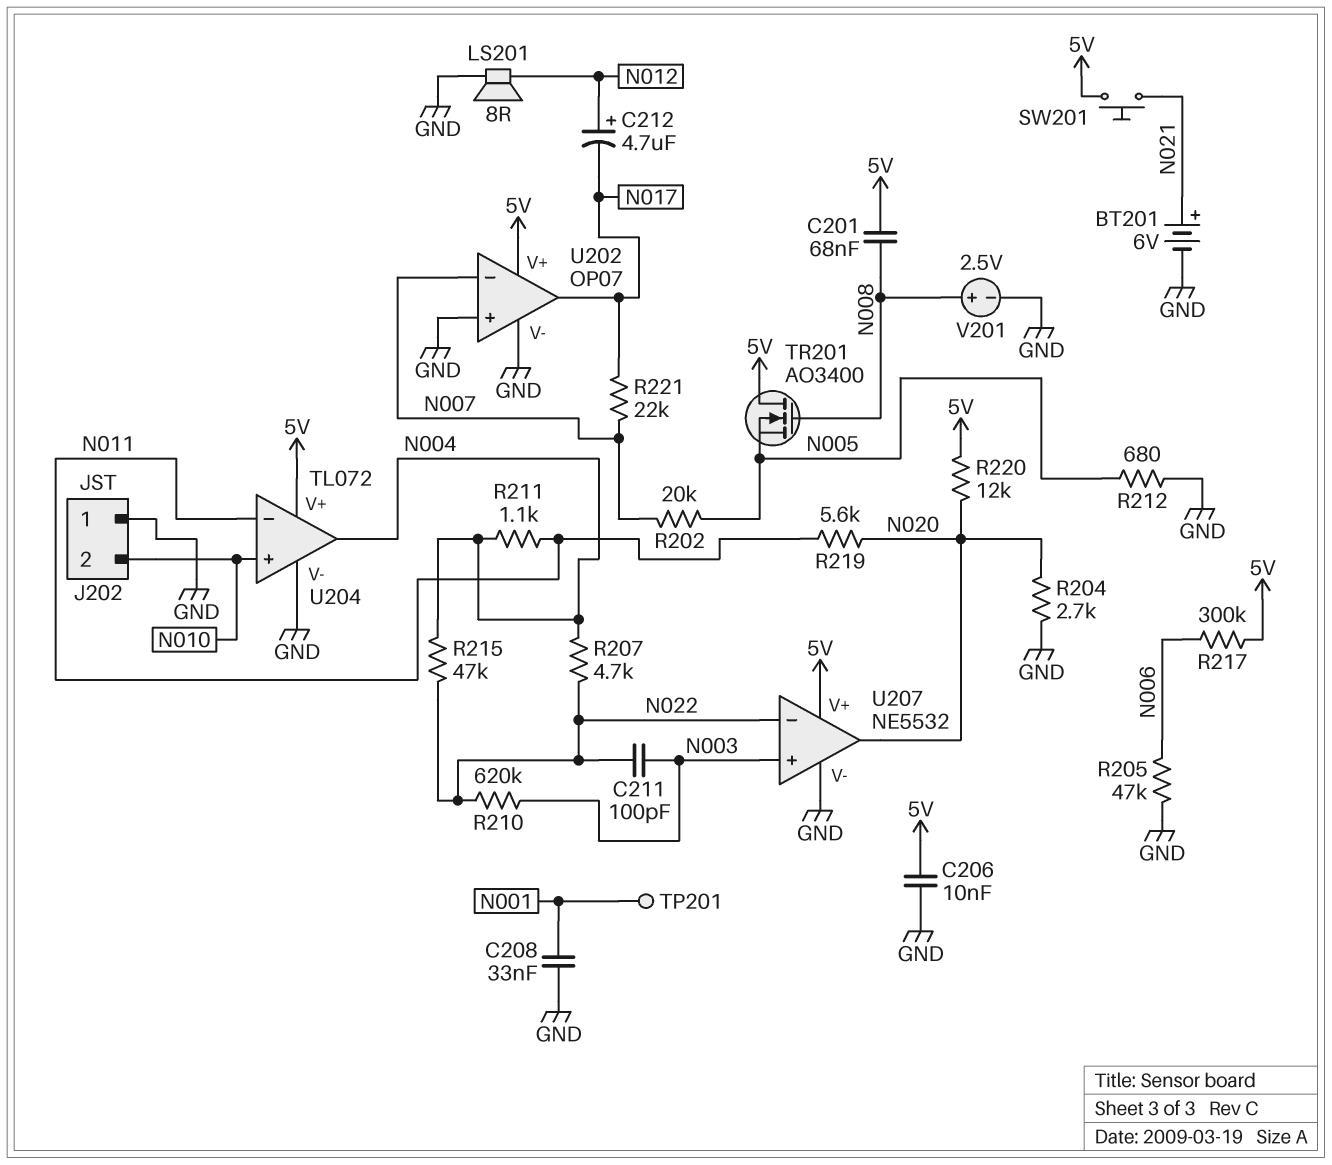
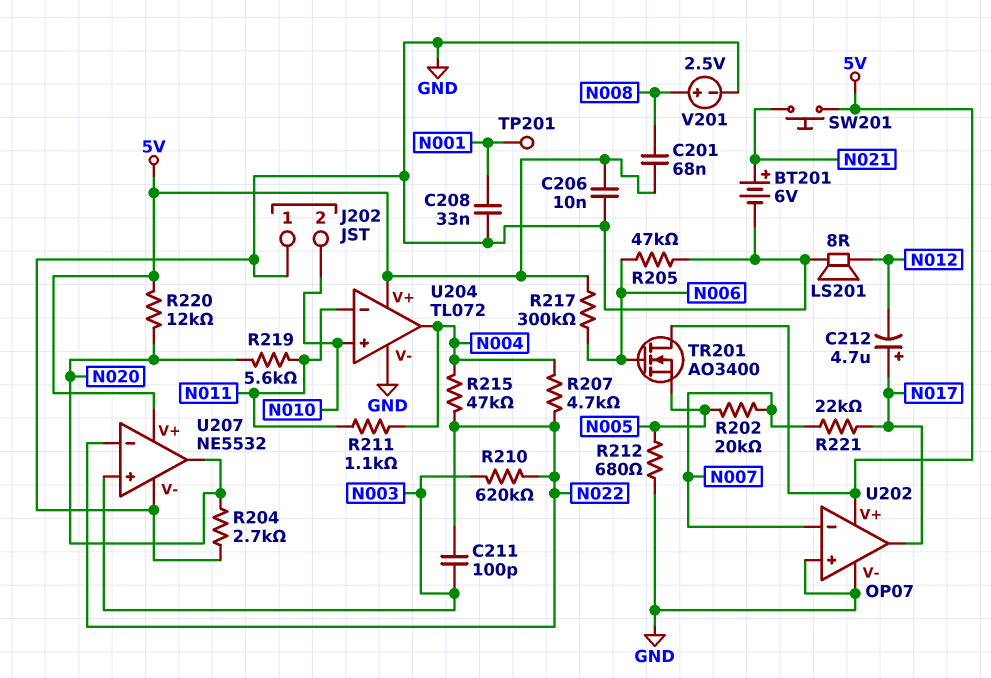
C212: 4.7uF (plus N012, minus N017) -> 4.7uF (plus N017, minus N012)
TR201: NMOS AO3400 (G N008, D 5V, S N005) -> NMOS AO3400 (G N006, D 5V, S N005)

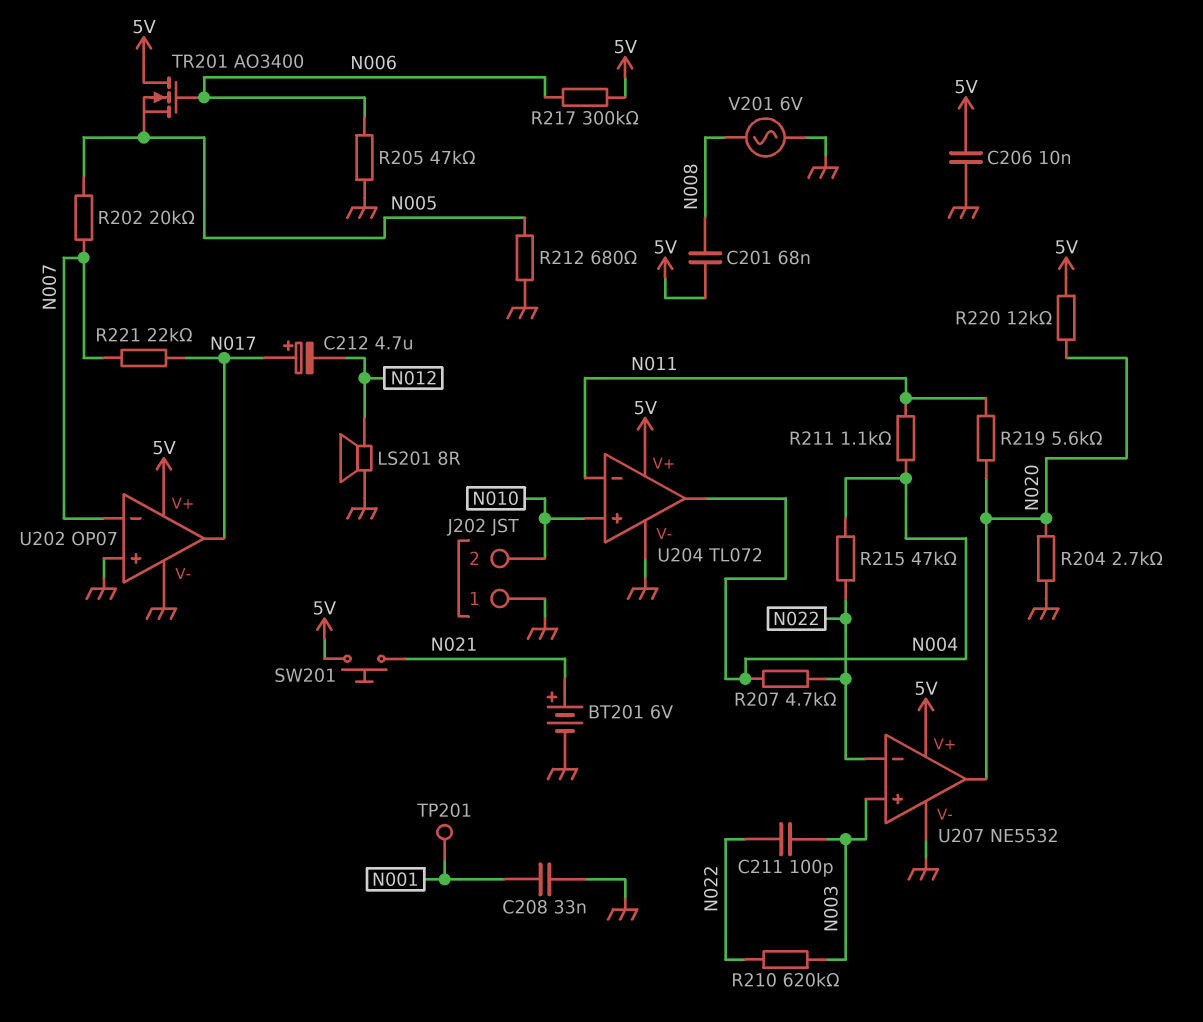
V201: 2.5V (plus N008, minus GND) -> AC 6V (GND, N008)

